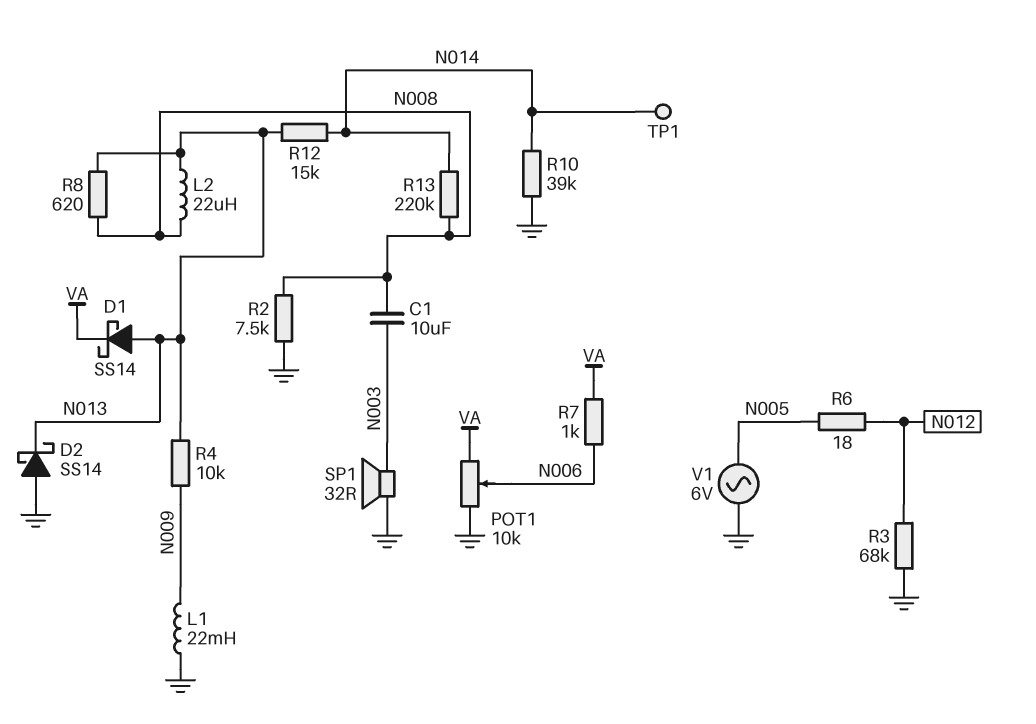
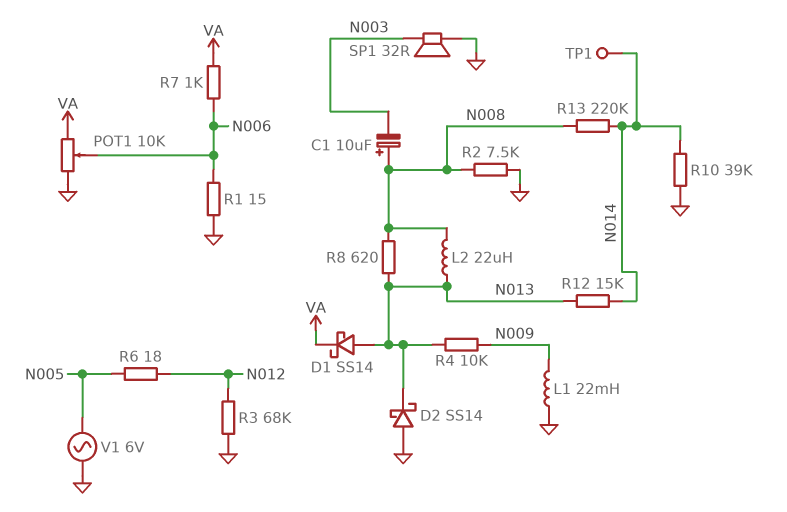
C1: 10uF (N003, N008) -> 10uF (plus N008, minus N003)
R1: none -> 15 (GND, N006)

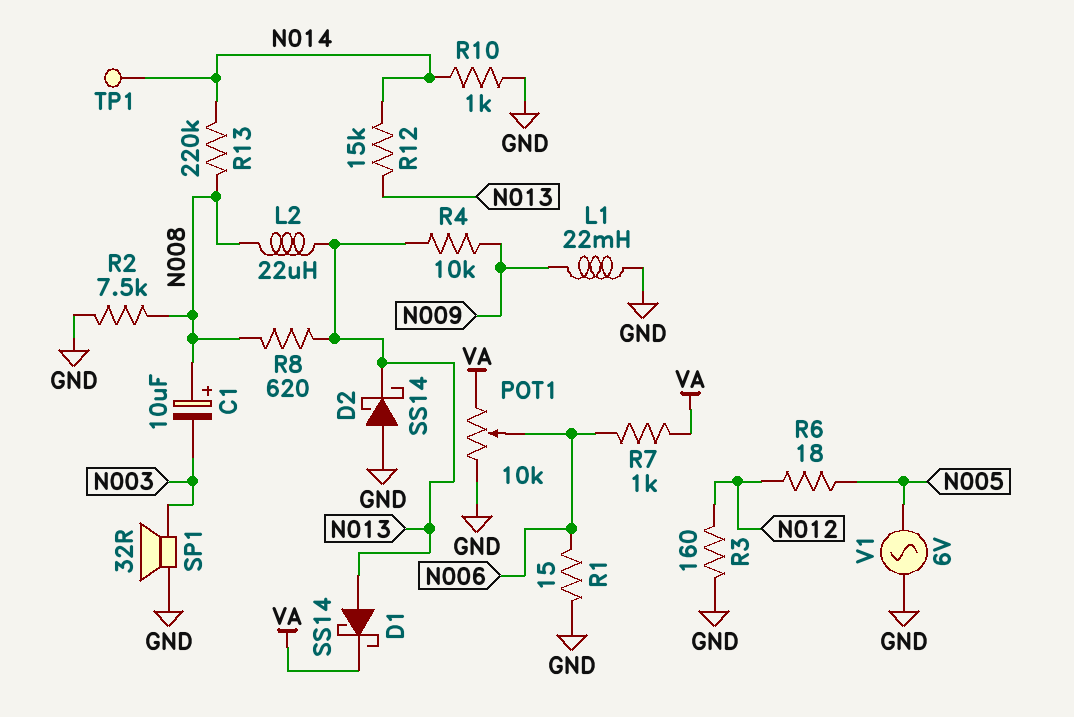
R3: 68k (GND, N012) -> 160 (GND, N012)
R10: 39k (GND, N014) -> 1k (GND, N014)

